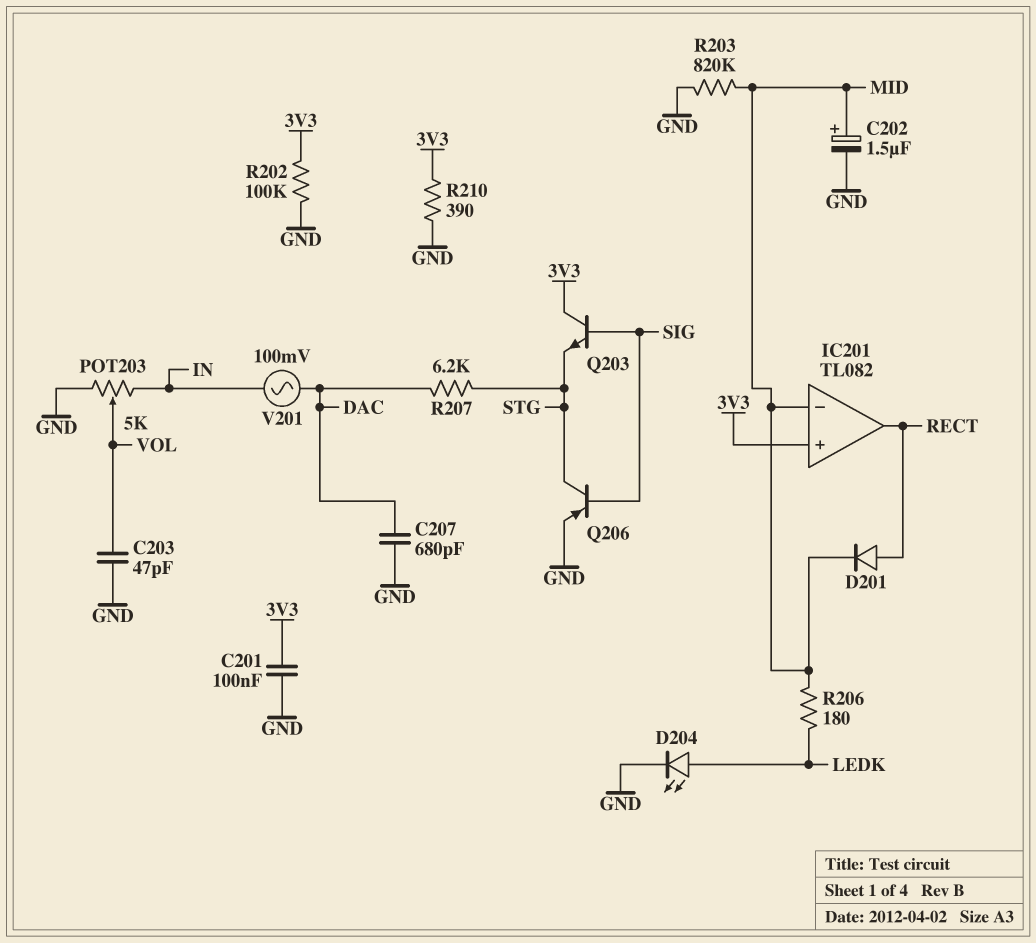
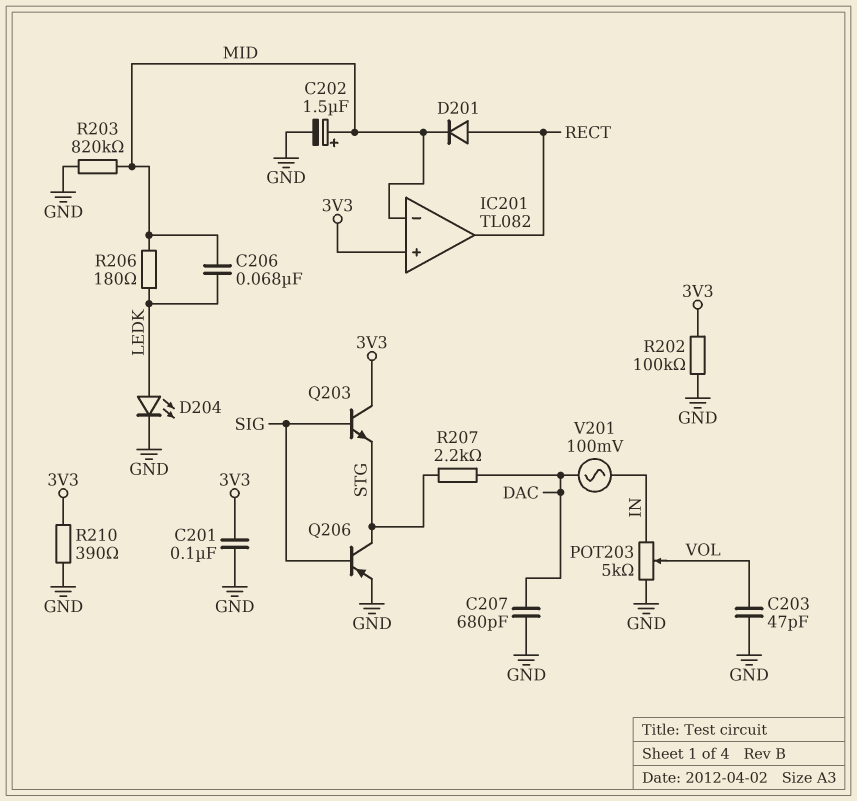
C206: none -> 68nF (LEDK, MID)
R207: 6.2k (DAC, STG) -> 2.2k (DAC, STG)

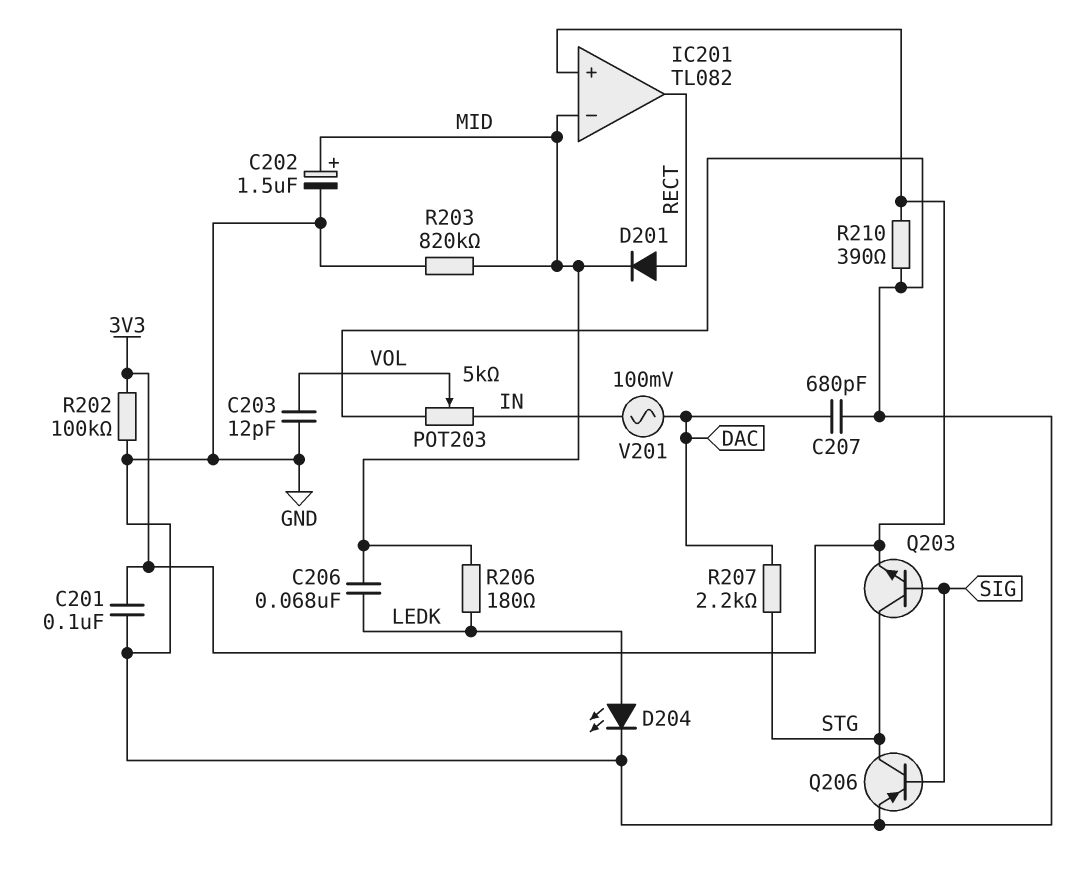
C203: 47pF (GND, VOL) -> 12pF (GND, VOL)
Q203: NPN (B SIG, C 3V3, E STG) -> NPN (B SIG, C STG, E 3V3)

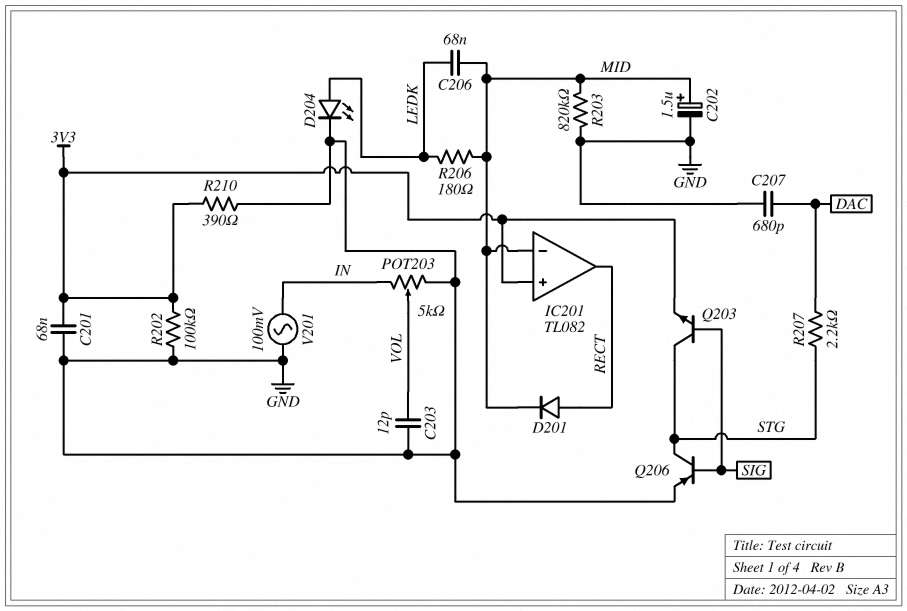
C201: 100nF (3V3, GND) -> 68nF (3V3, GND)
V201: AC 100mV (DAC, IN) -> AC 100mV (GND, IN)

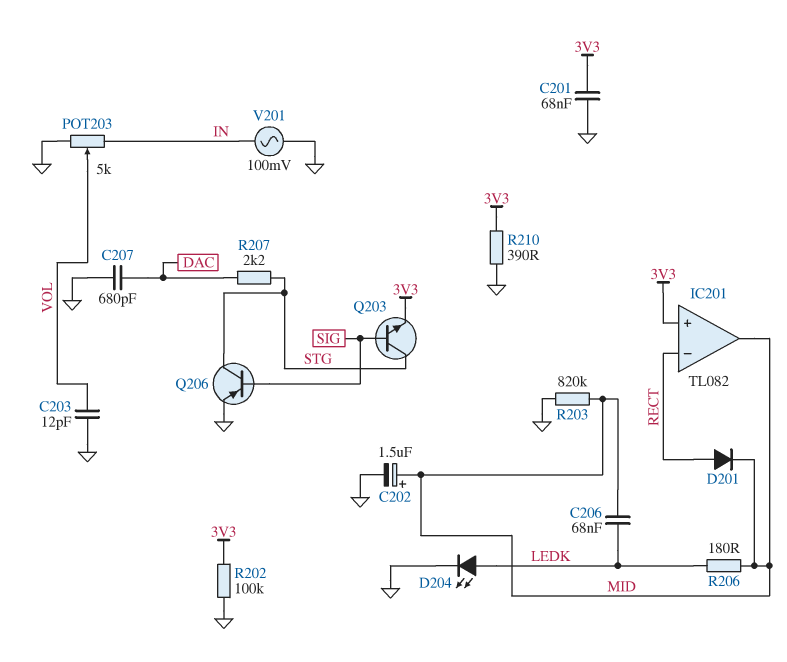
IC201 pin in-: MID -> RECT
IC201 pin out: RECT -> MID

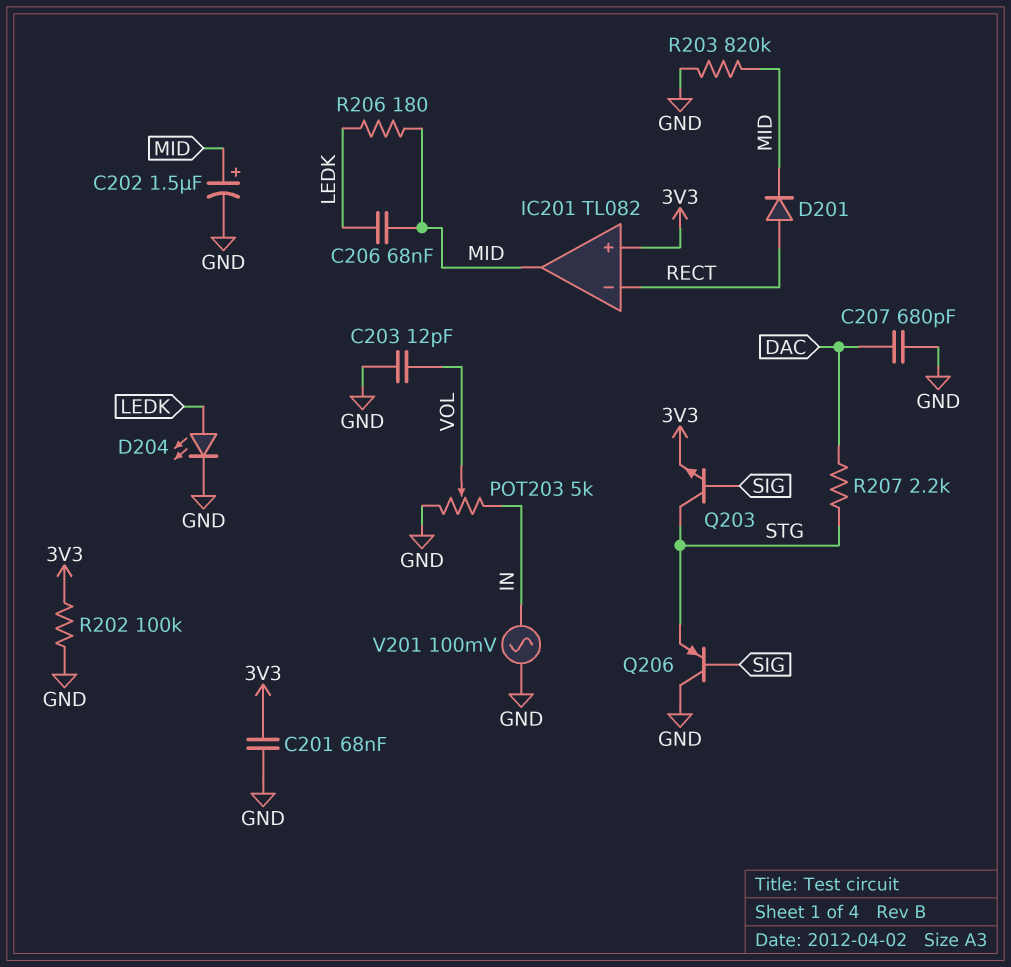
Q206: PNP (B SIG, C STG, E GND) -> PNP (B SIG, C GND, E STG)
R210: 390 (3V3, GND) -> none

